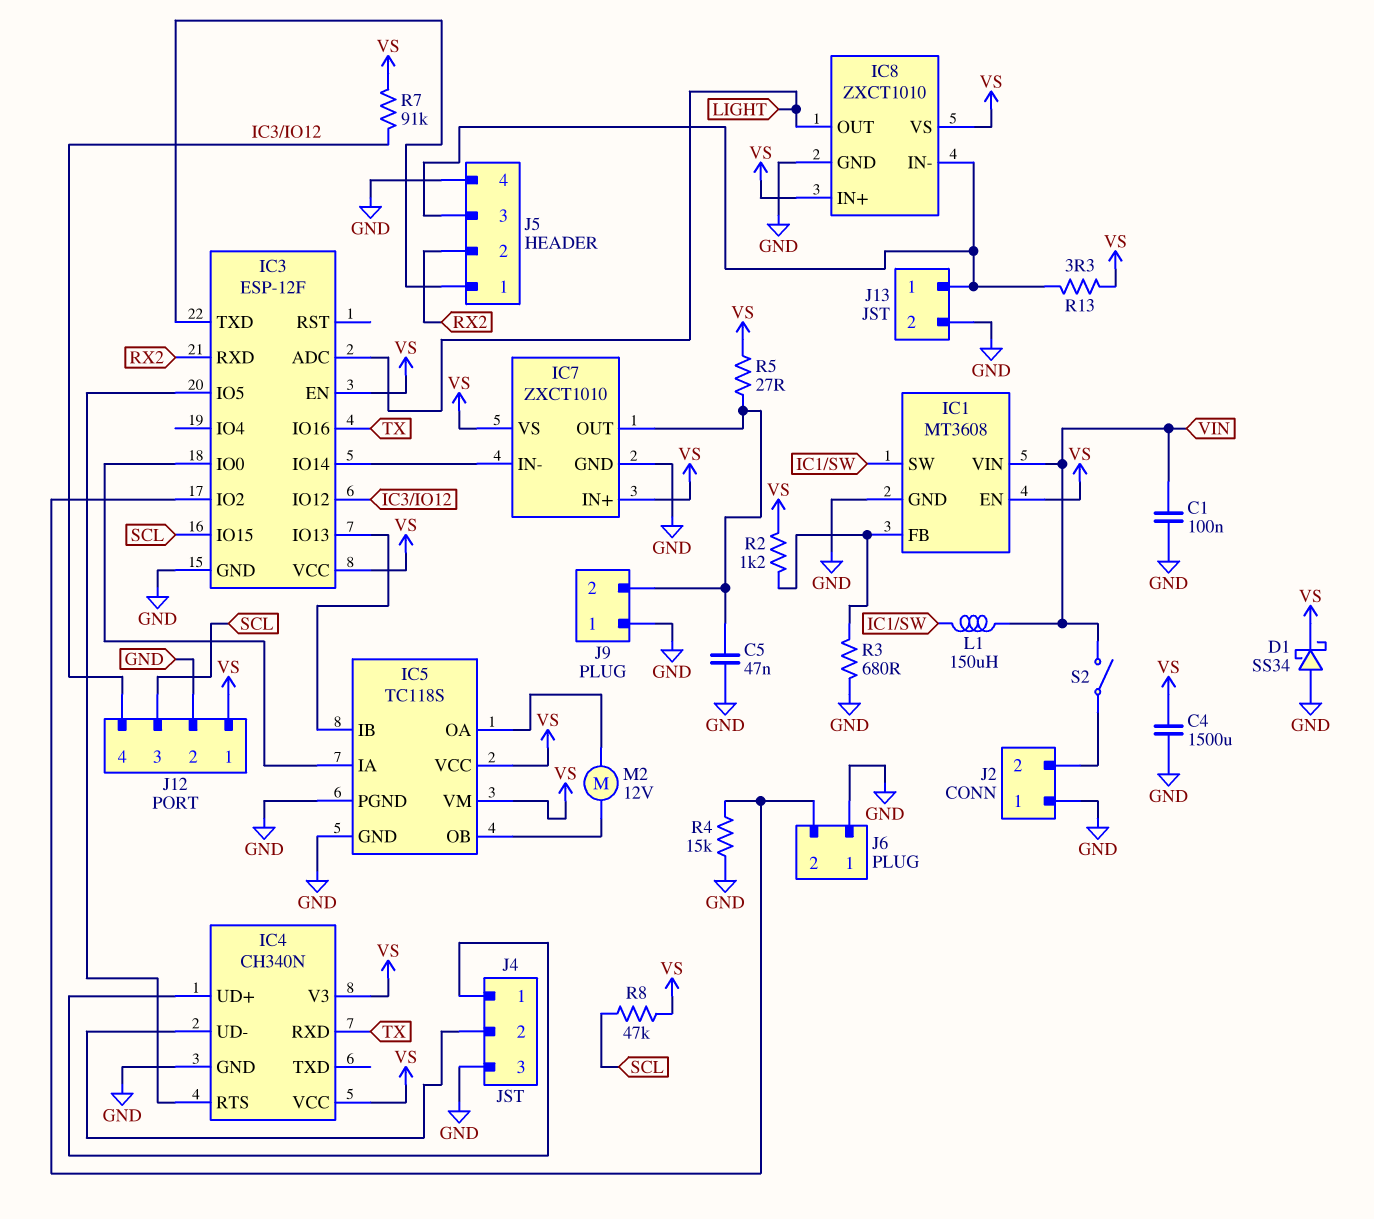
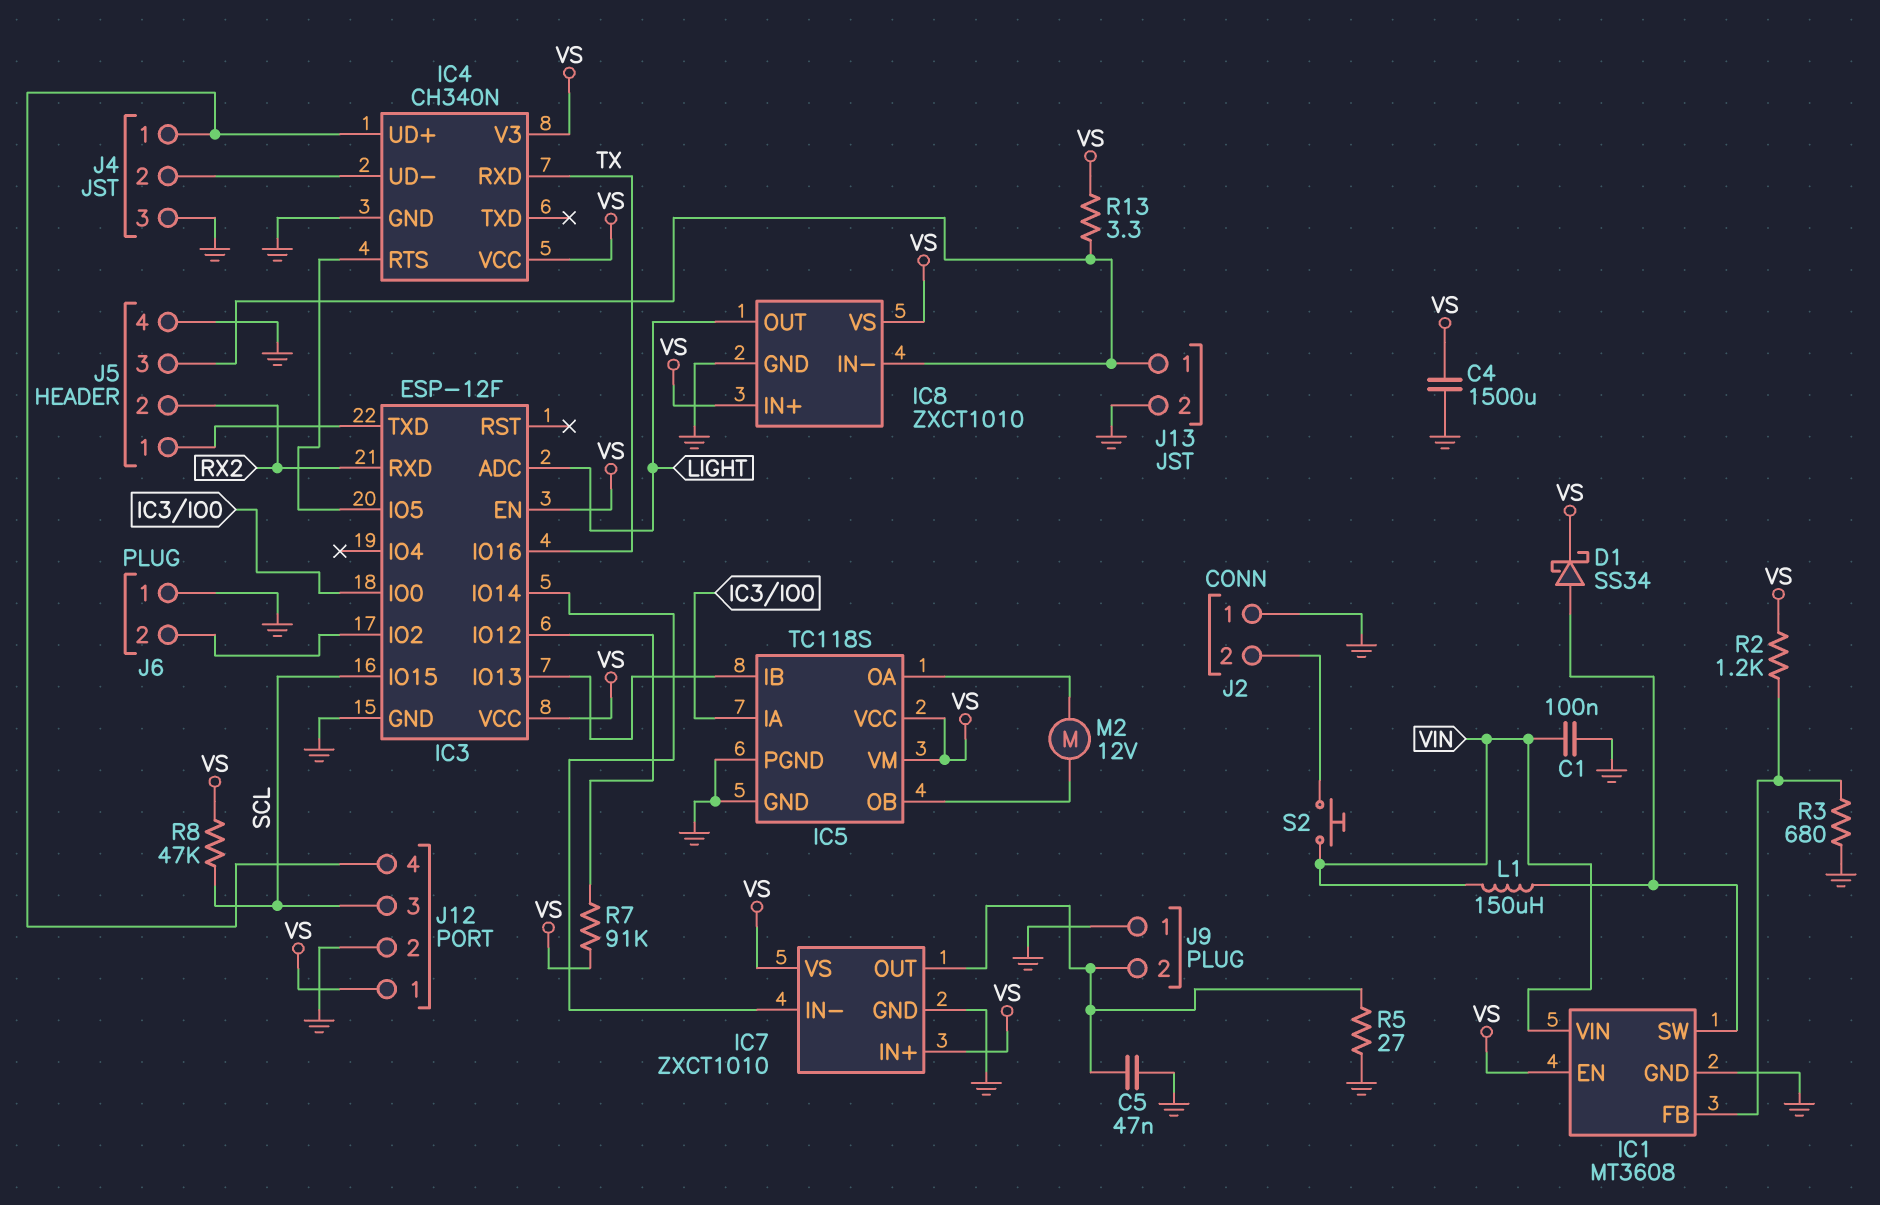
D1: schottky SS34 (A GND, K VS) -> schottky SS34 (A IC1/SW, K VS)
J12 pin 4: IC3/IO12 -> IC4/UD+
R4: 15k (GND, IC3/IO2) -> none
R5: 27 (IC7/OUT, VS) -> 27 (GND, IC7/OUT)
S2: switch (J2/2, VIN) -> button (J2/2, VIN)

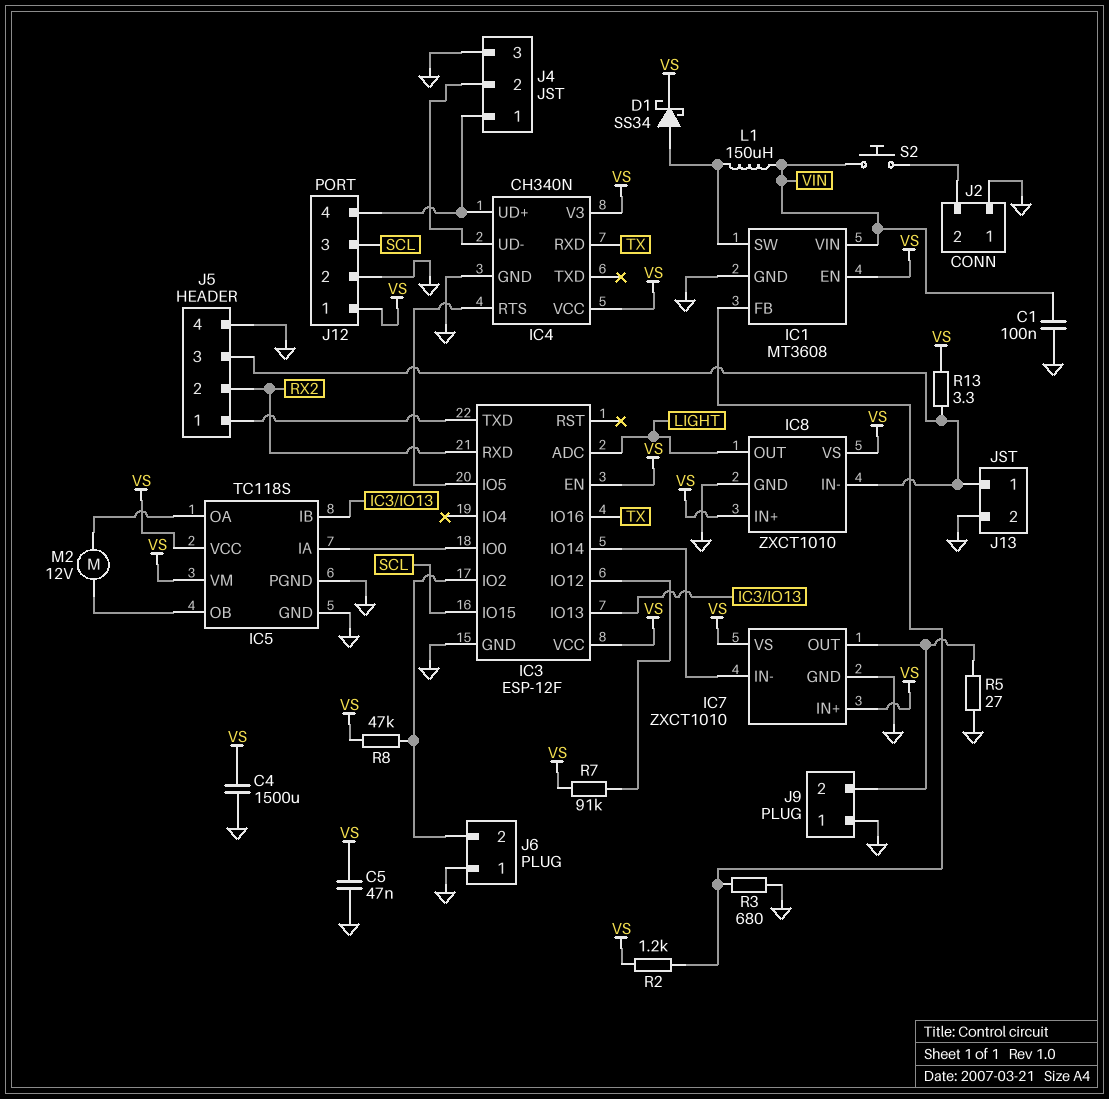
C5: 47nF (GND, IC7/OUT) -> 47nF (GND, VS)
R8: 47k (SCL, VS) -> 47k (IC3/IO2, VS)

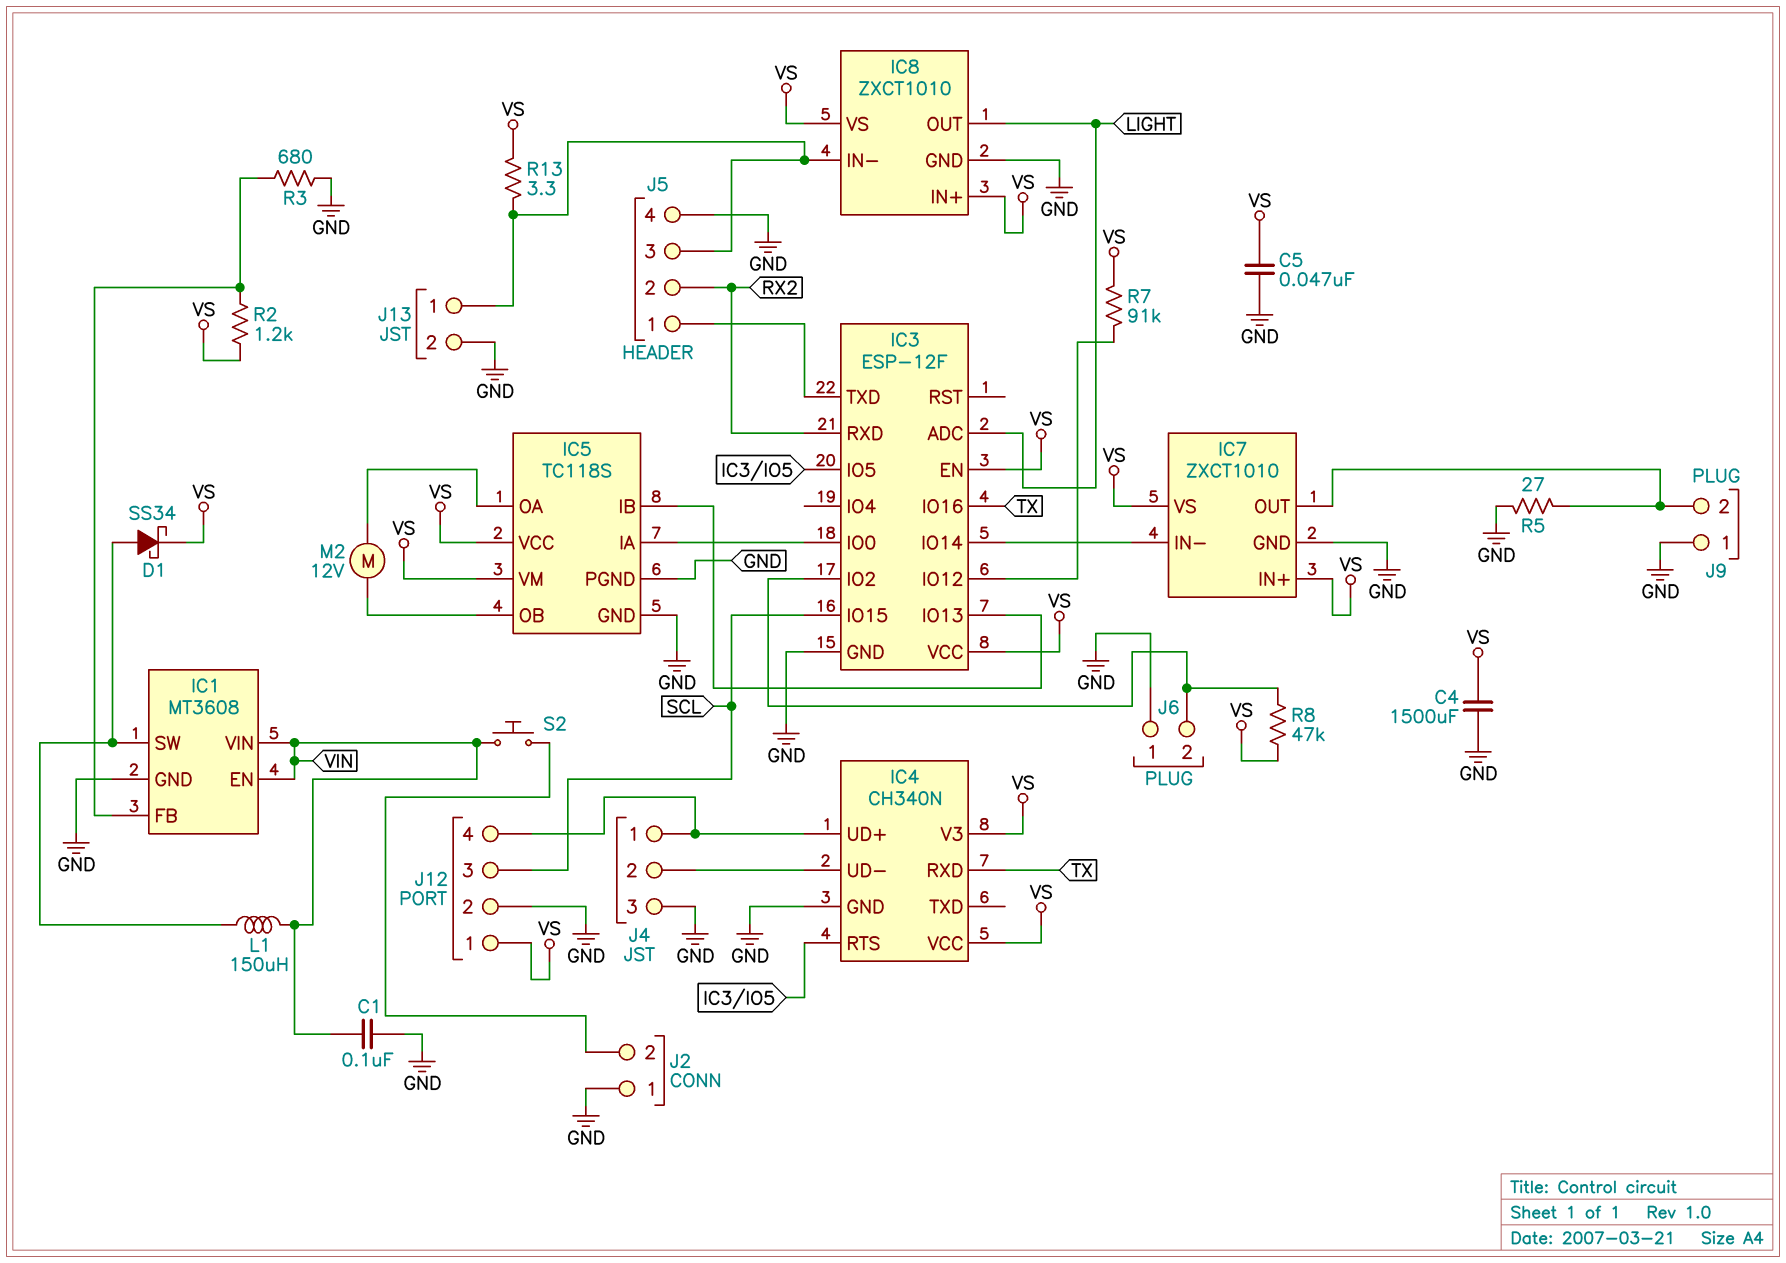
IC1 pin EN: VS -> VIN

